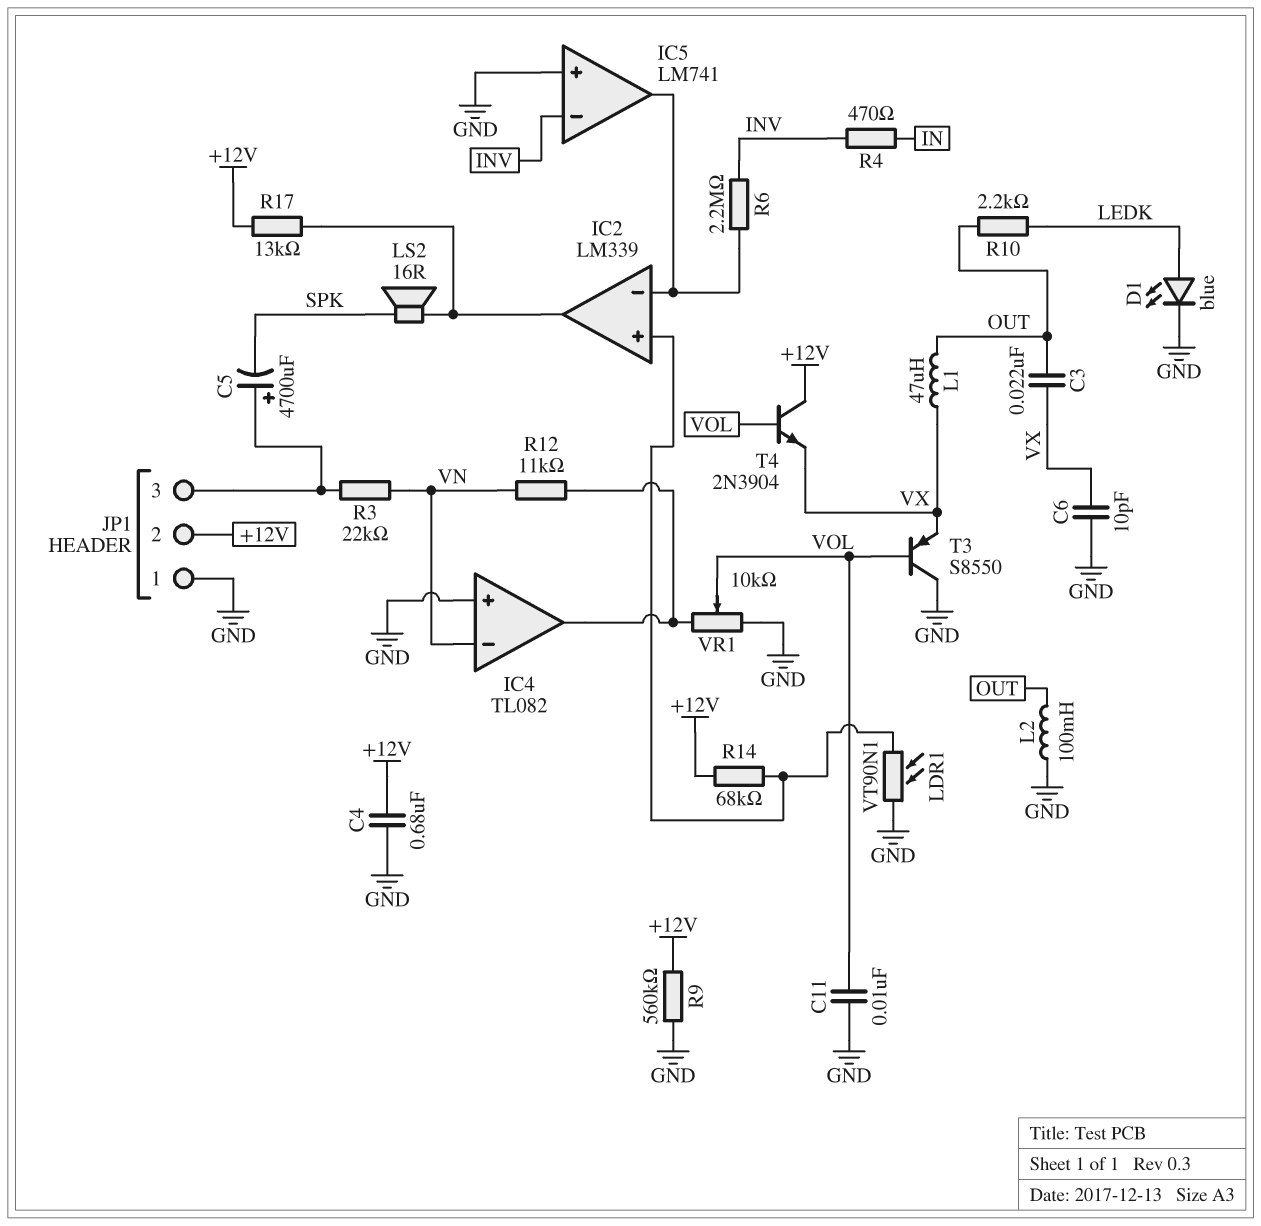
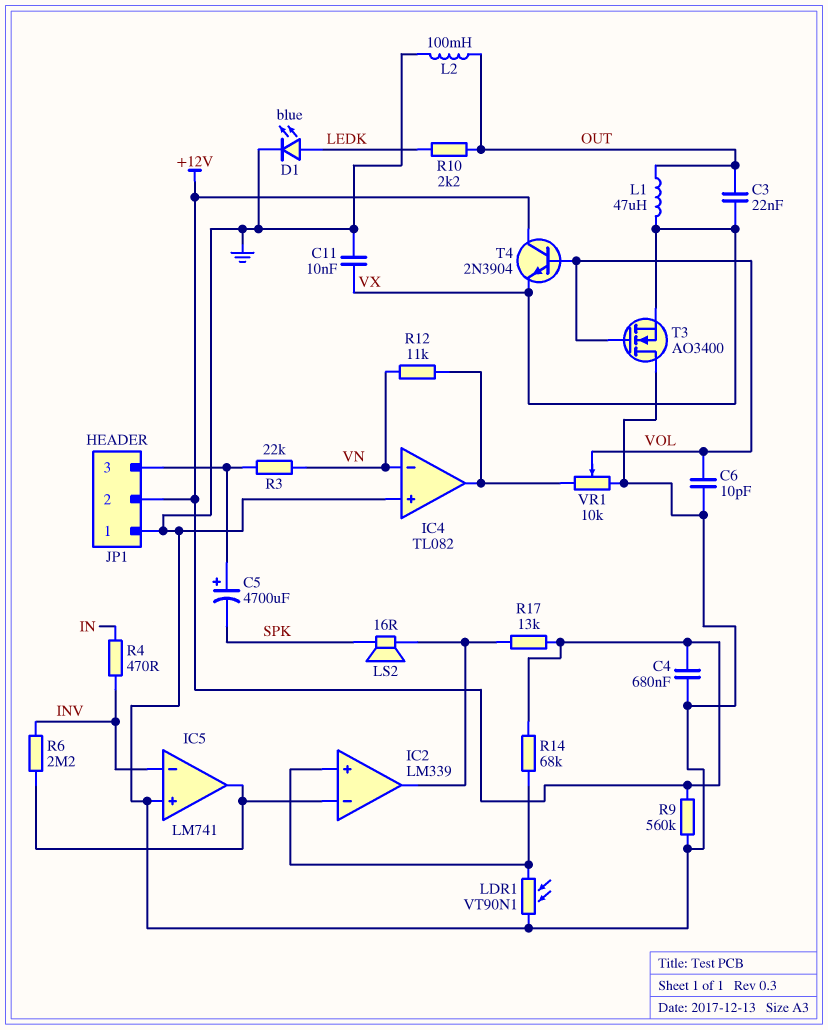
C6: 10pF (GND, VX) -> 10pF (GND, VOL)
C11: 10nF (GND, VOL) -> 10nF (GND, VX)
T3: PNP S8550 (B VOL, C GND, E VX) -> NMOS AO3400 (G VOL, D GND, S VX)

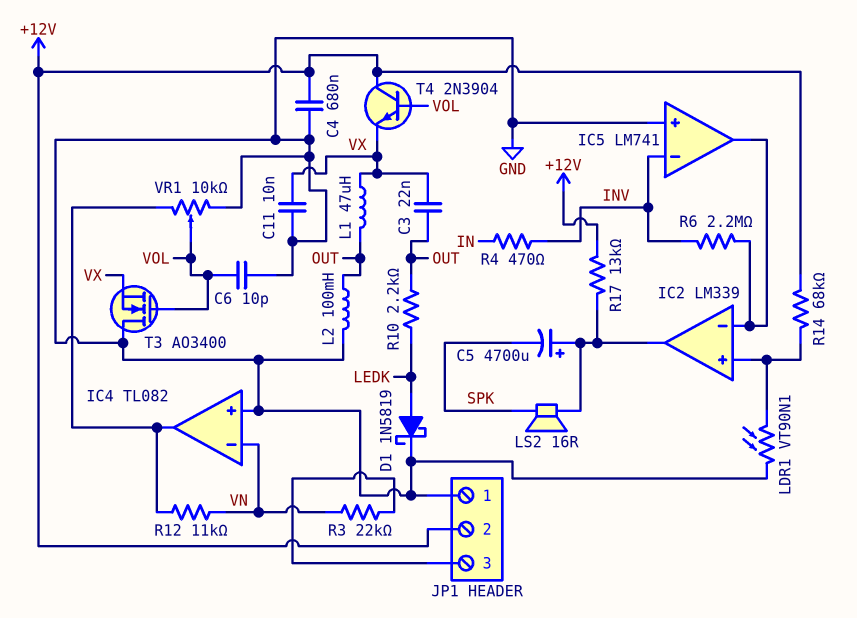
C5: 4700uF (plus JP1/3, minus SPK) -> 4700uF (plus IC2/out, minus SPK)
D1: LED blue (A LEDK, K GND) -> schottky 1N5819 (A LEDK, K GND)
R9: 560k (+12V, GND) -> none

